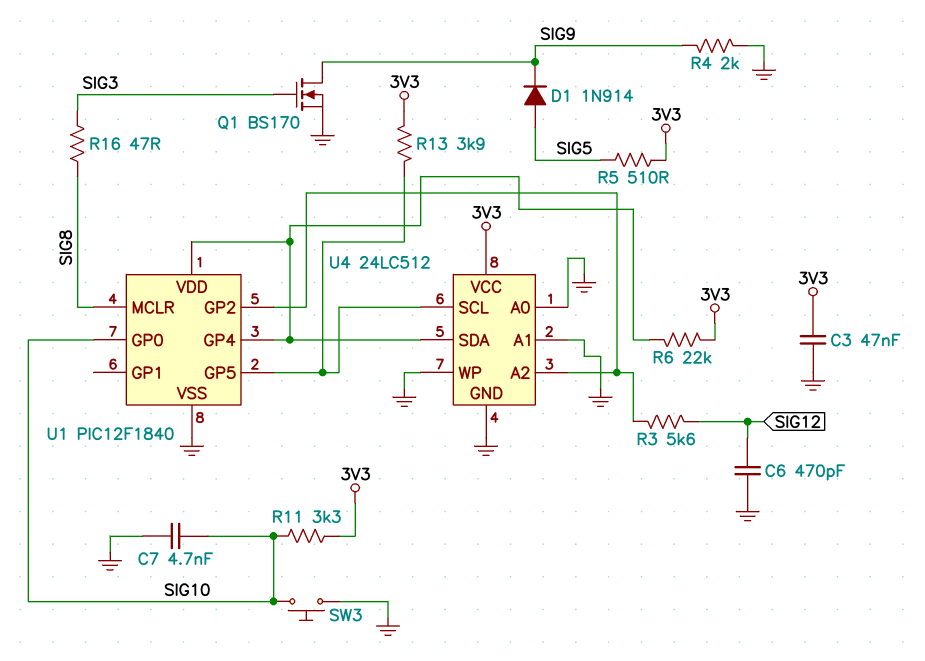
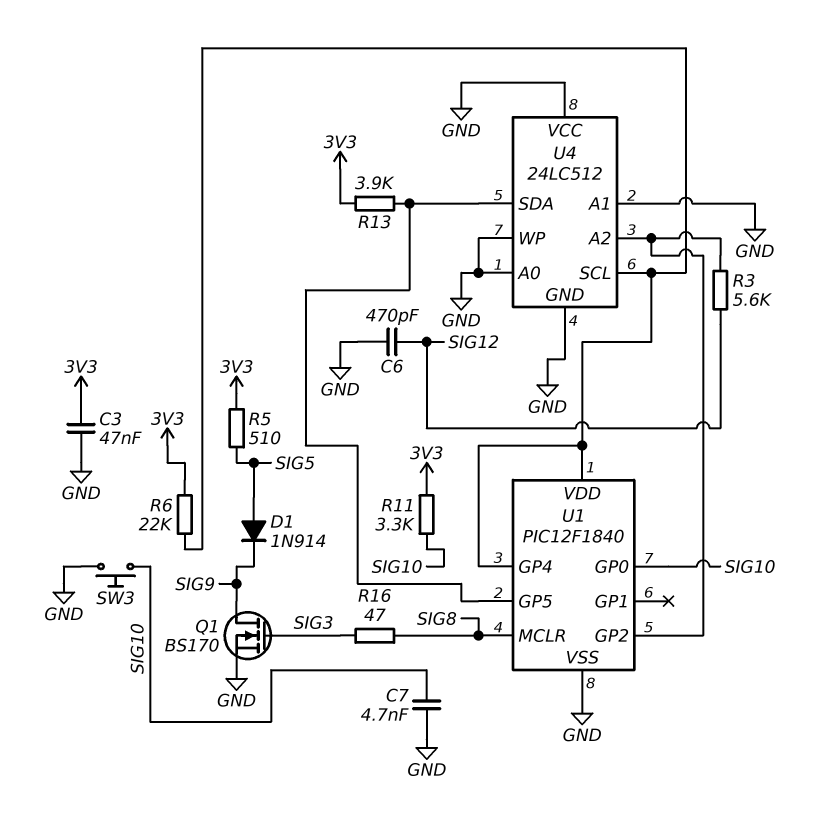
R4: 2k (GND, SIG9) -> none
U4 pin SCL: U1/GP5 -> U1/GP4
U4 pin SDA: U1/GP4 -> U1/GP5
U4 pin VCC: 3V3 -> GND

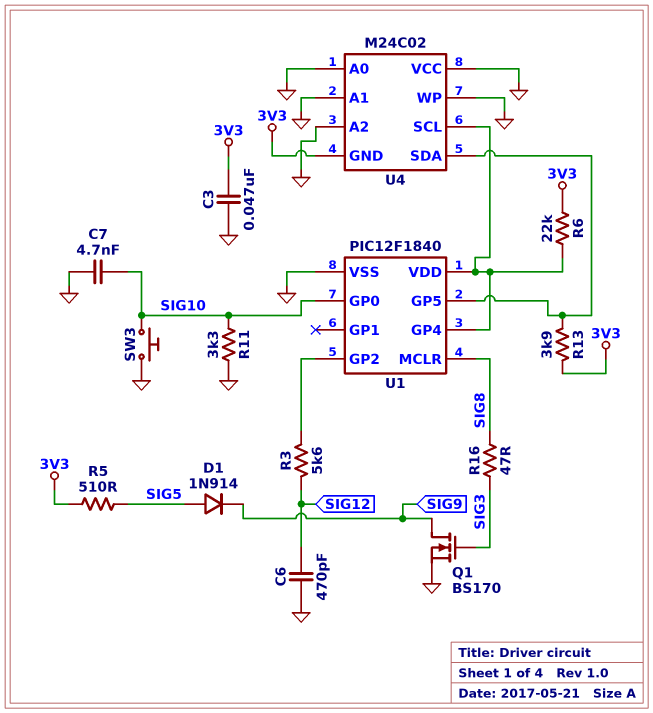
R11: 3.3k (3V3, SIG10) -> 3.3k (GND, SIG10)
U4: 24LC512 -> M24C02
U4 pin A2: U1/GP2 -> GND
U4 pin GND: GND -> 3V3

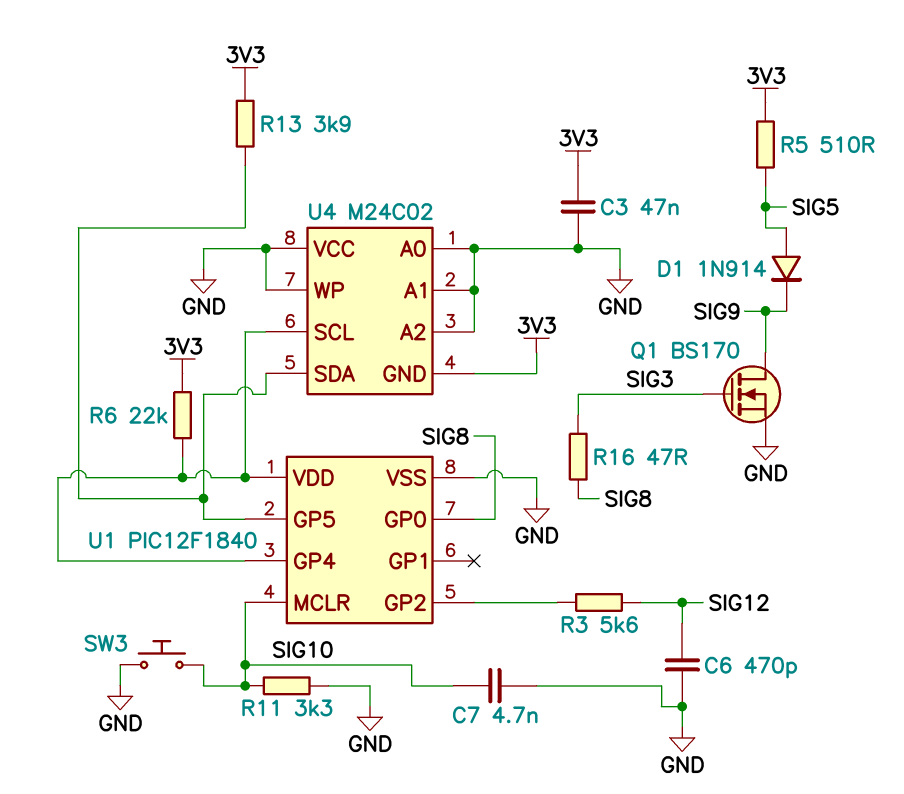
U1 pin GP0: SIG10 -> SIG8
U1 pin MCLR: SIG8 -> SIG10

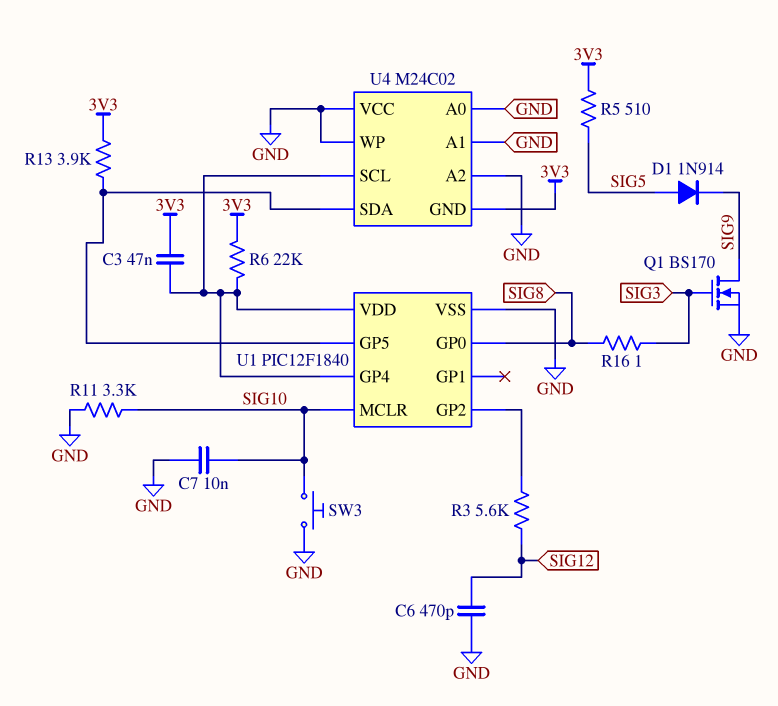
C3: 47nF (3V3, GND) -> 47nF (3V3, U1/GP4)
C7: 4.7nF (GND, SIG10) -> 10nF (GND, SIG10)
R16: 47 (SIG3, SIG8) -> 1 (SIG3, SIG8)

